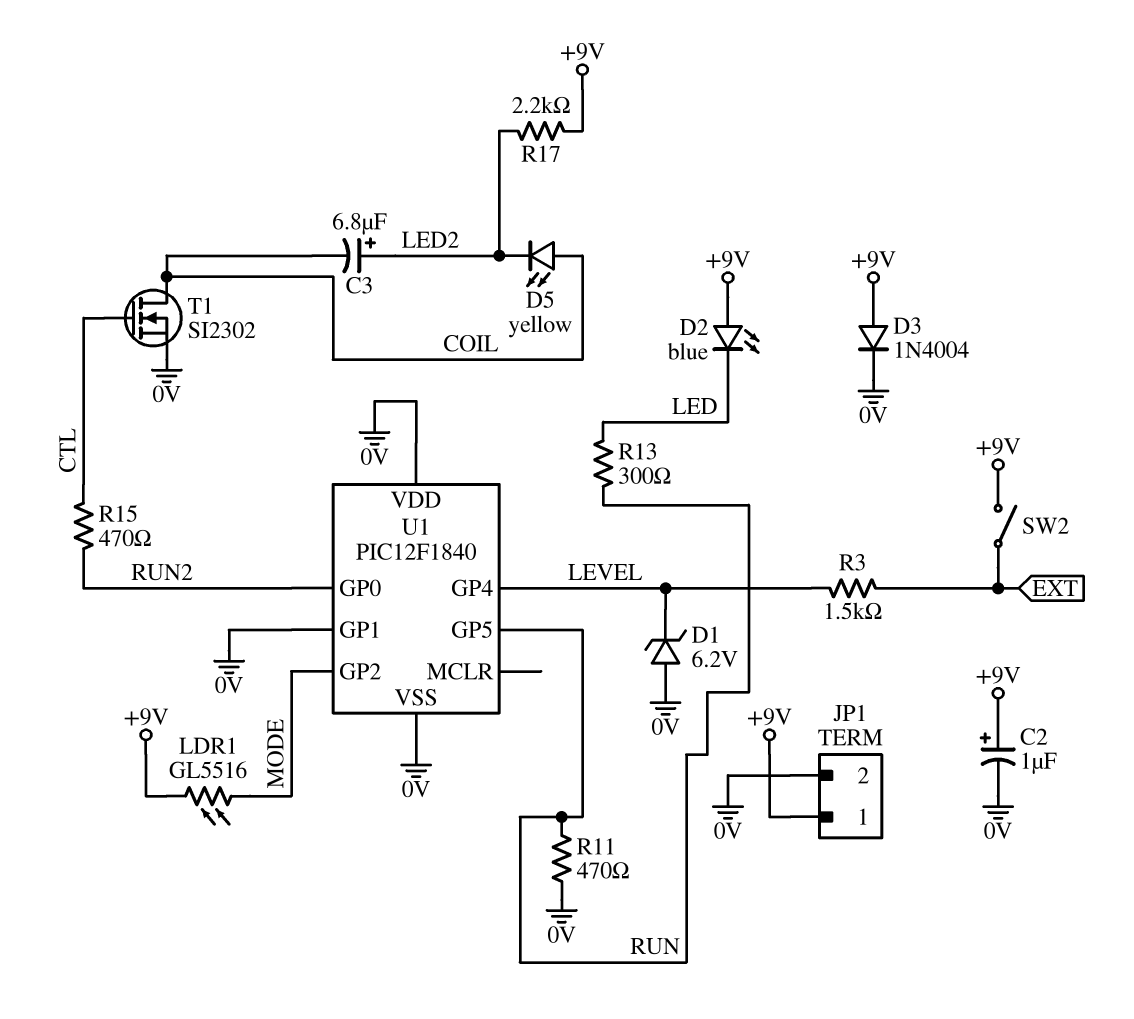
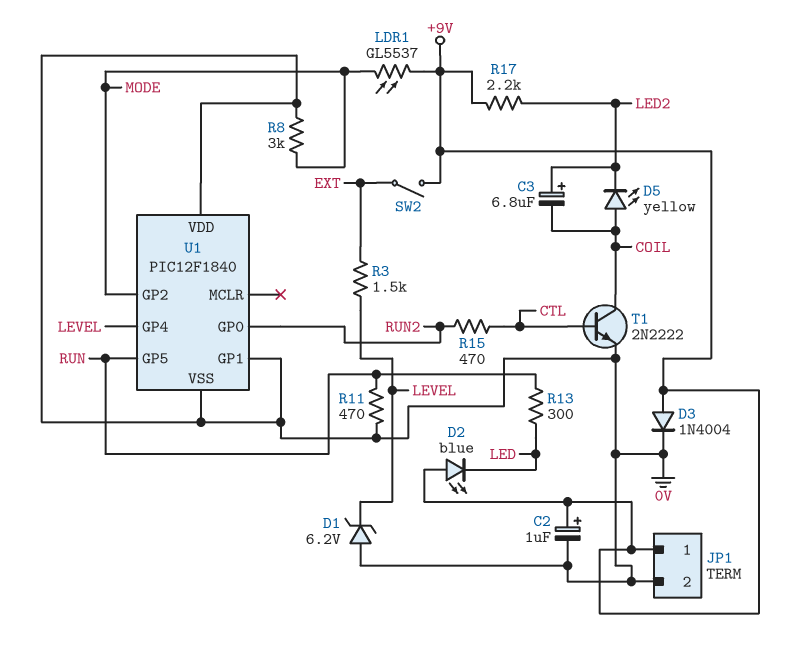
LDR1: GL5516 (+9V, MODE) -> GL5537 (+9V, MODE)
R8: none -> 3k (0V, MODE)
T1: NMOS SI2302 (G CTL, D COIL, S 0V) -> NPN 2N2222 (B CTL, C COIL, E 0V)

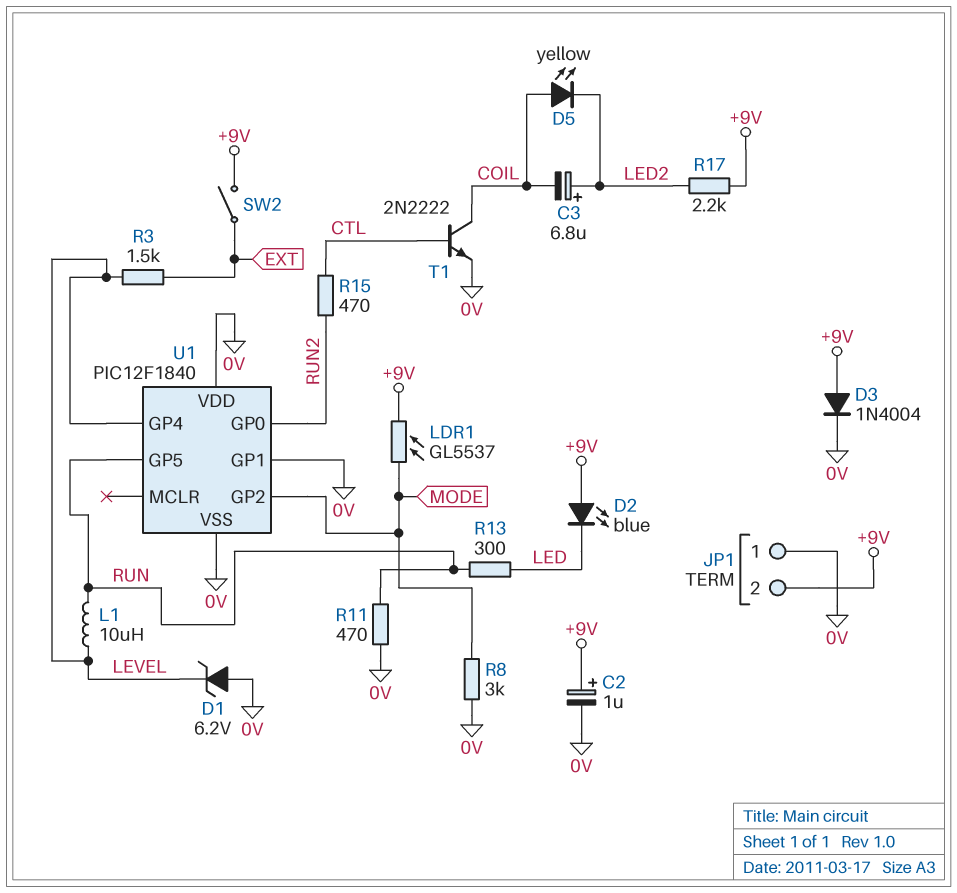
JP1 pin 1: +9V -> 0V
JP1 pin 2: 0V -> +9V
L1: none -> 10uH (LEVEL, RUN)

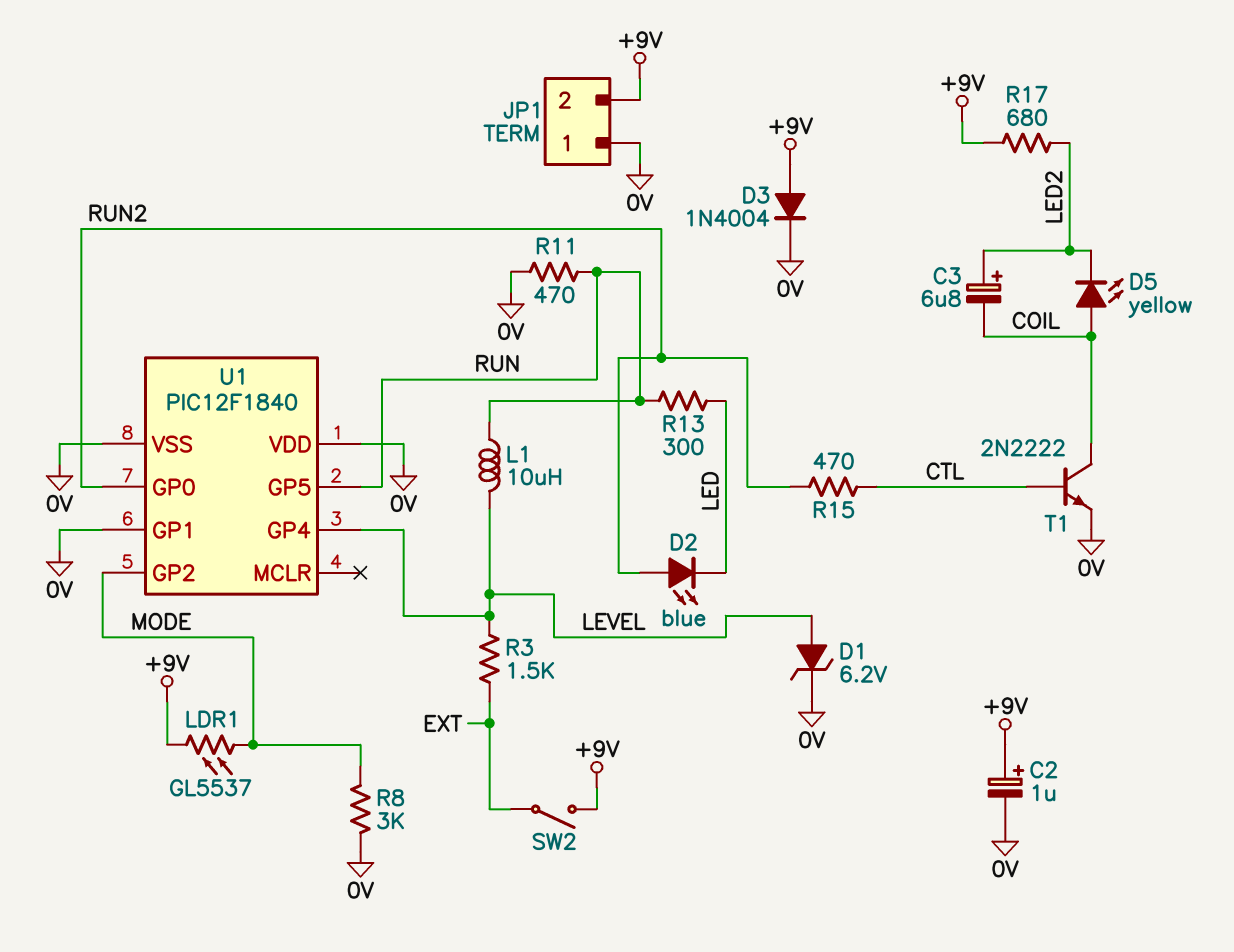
D1: zener 6.2V (A 0V, K LEVEL) -> zener 6.2V (A LEVEL, K 0V)
D2: LED blue (A +9V, K LED) -> LED blue (A RUN2, K LED)
R17: 2.2k (+9V, LED2) -> 680 (+9V, LED2)

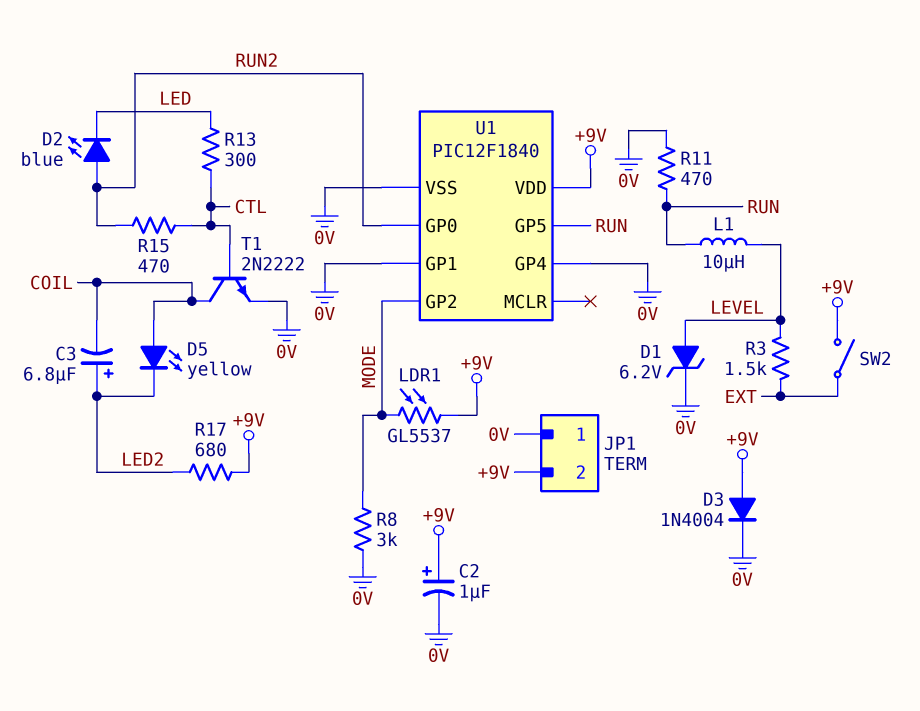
R13: 300 (LED, RUN) -> 300 (CTL, LED)
U1 pin GP4: LEVEL -> 0V
U1 pin VDD: 0V -> +9V

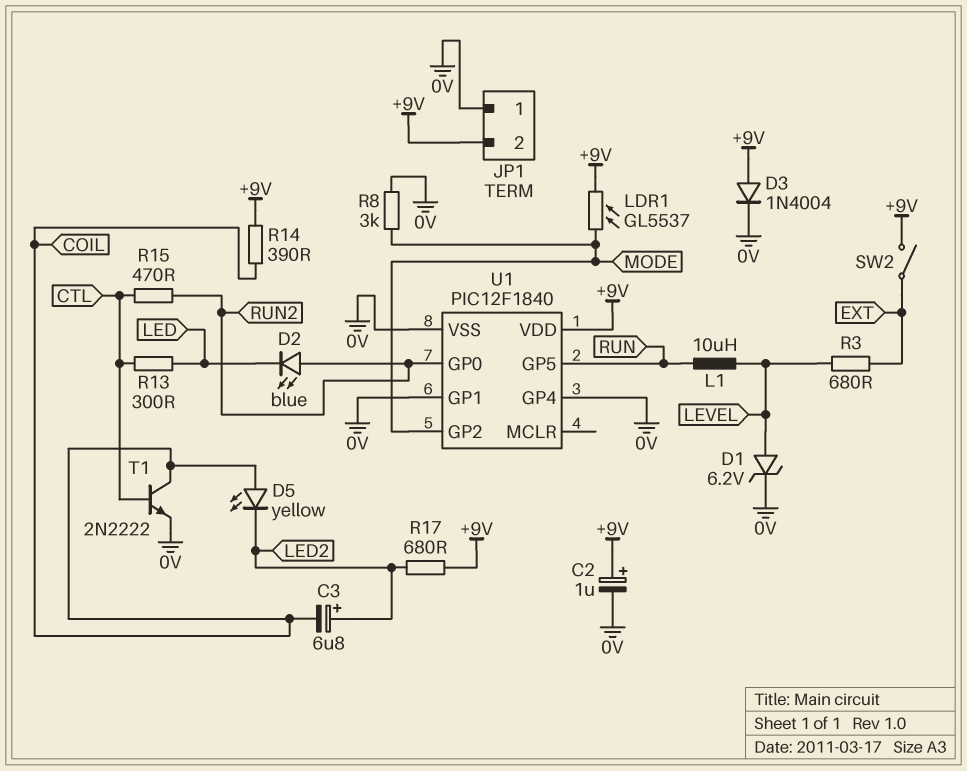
R3: 1.5k (EXT, LEVEL) -> 680 (EXT, LEVEL)
R11: 470 (0V, RUN) -> none
R14: none -> 390 (+9V, COIL)

